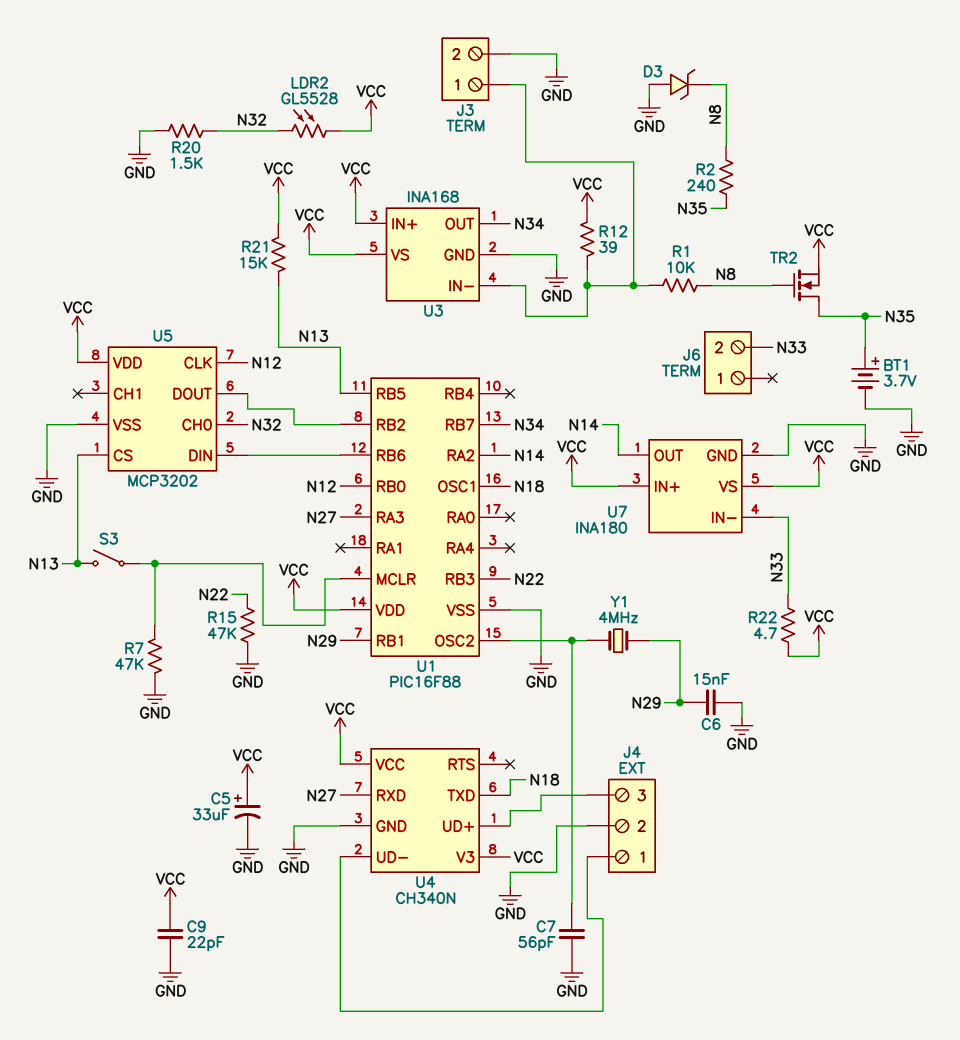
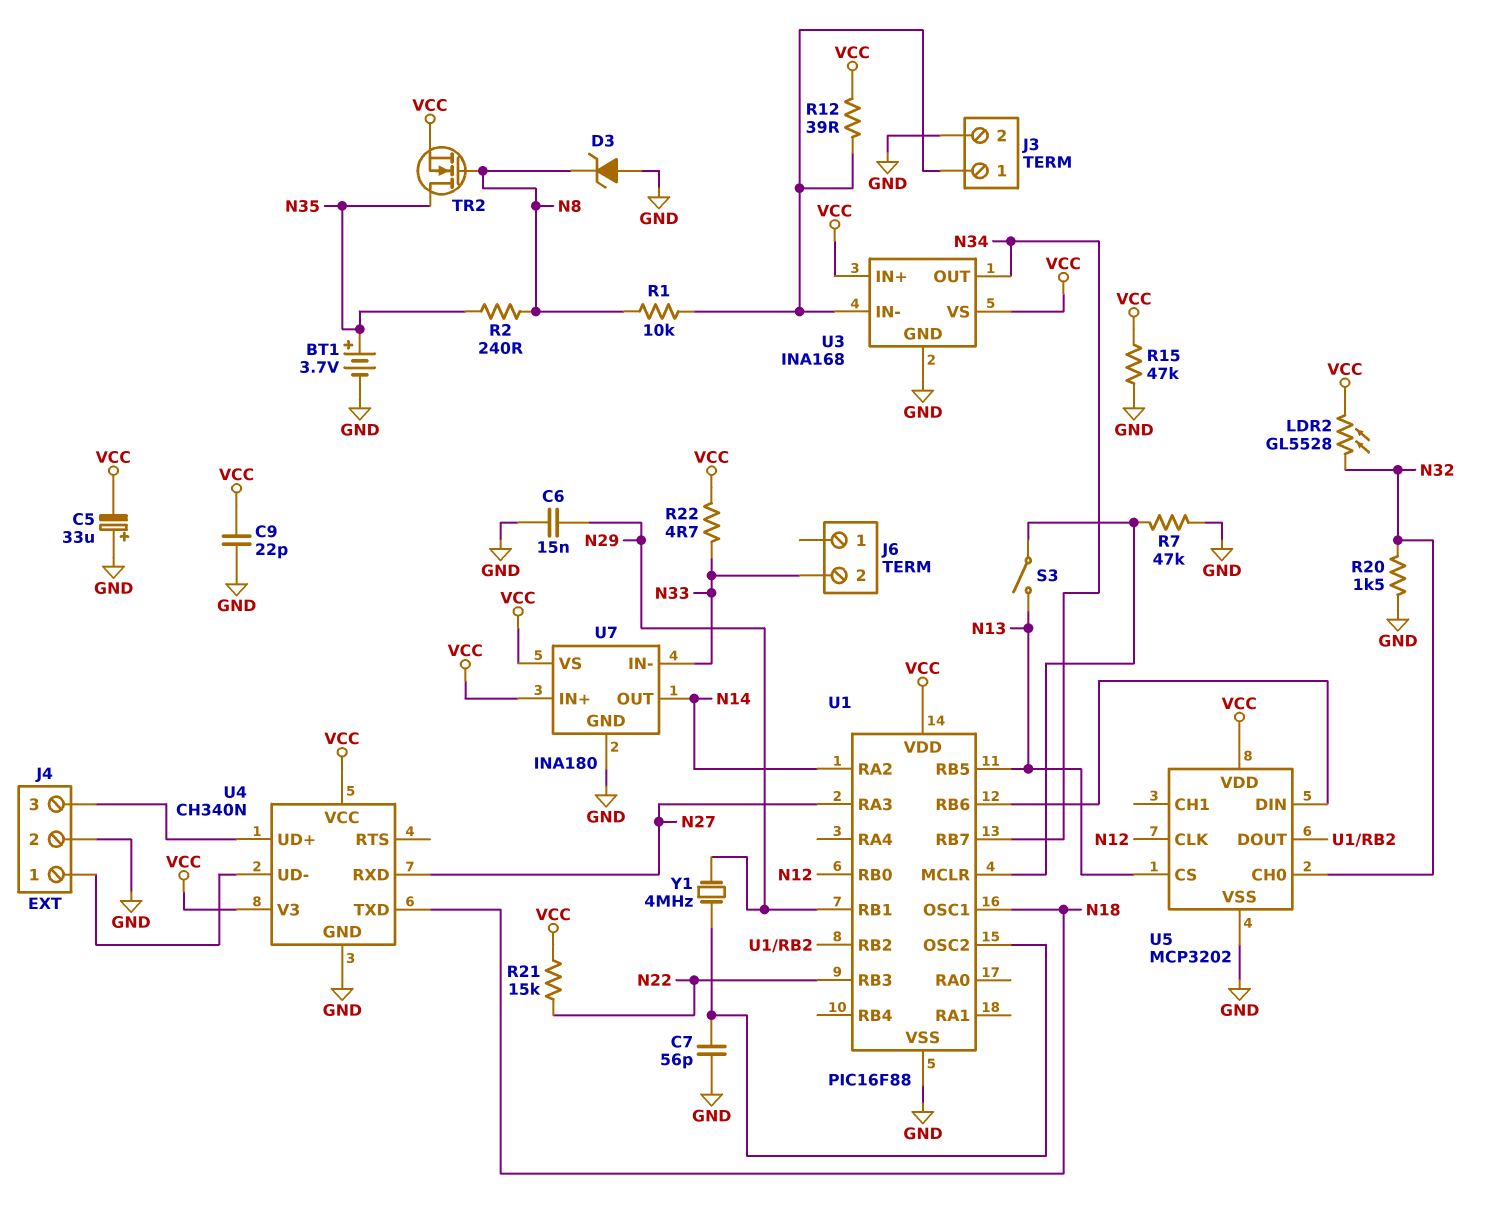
C5: 33uF (plus VCC, minus GND) -> 33uF (plus GND, minus VCC)
R15: 47k (GND, N22) -> 47k (GND, VCC)
R21: 15k (N13, VCC) -> 15k (N22, VCC)

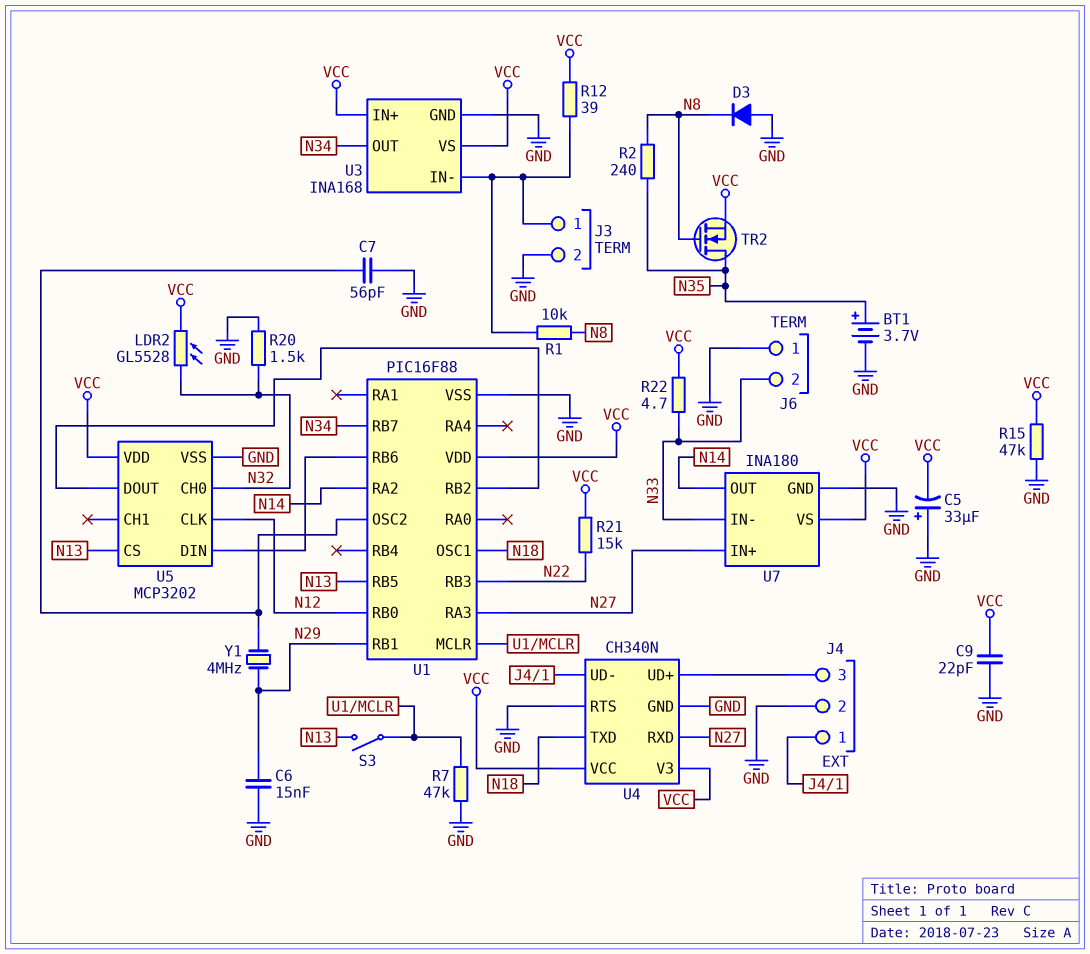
D3: zener (A GND, K N8) -> diode (A GND, K N8)
J6 pin 1: none -> GND
U4 pin RTS: none -> GND
U7 pin IN+: VCC -> N27

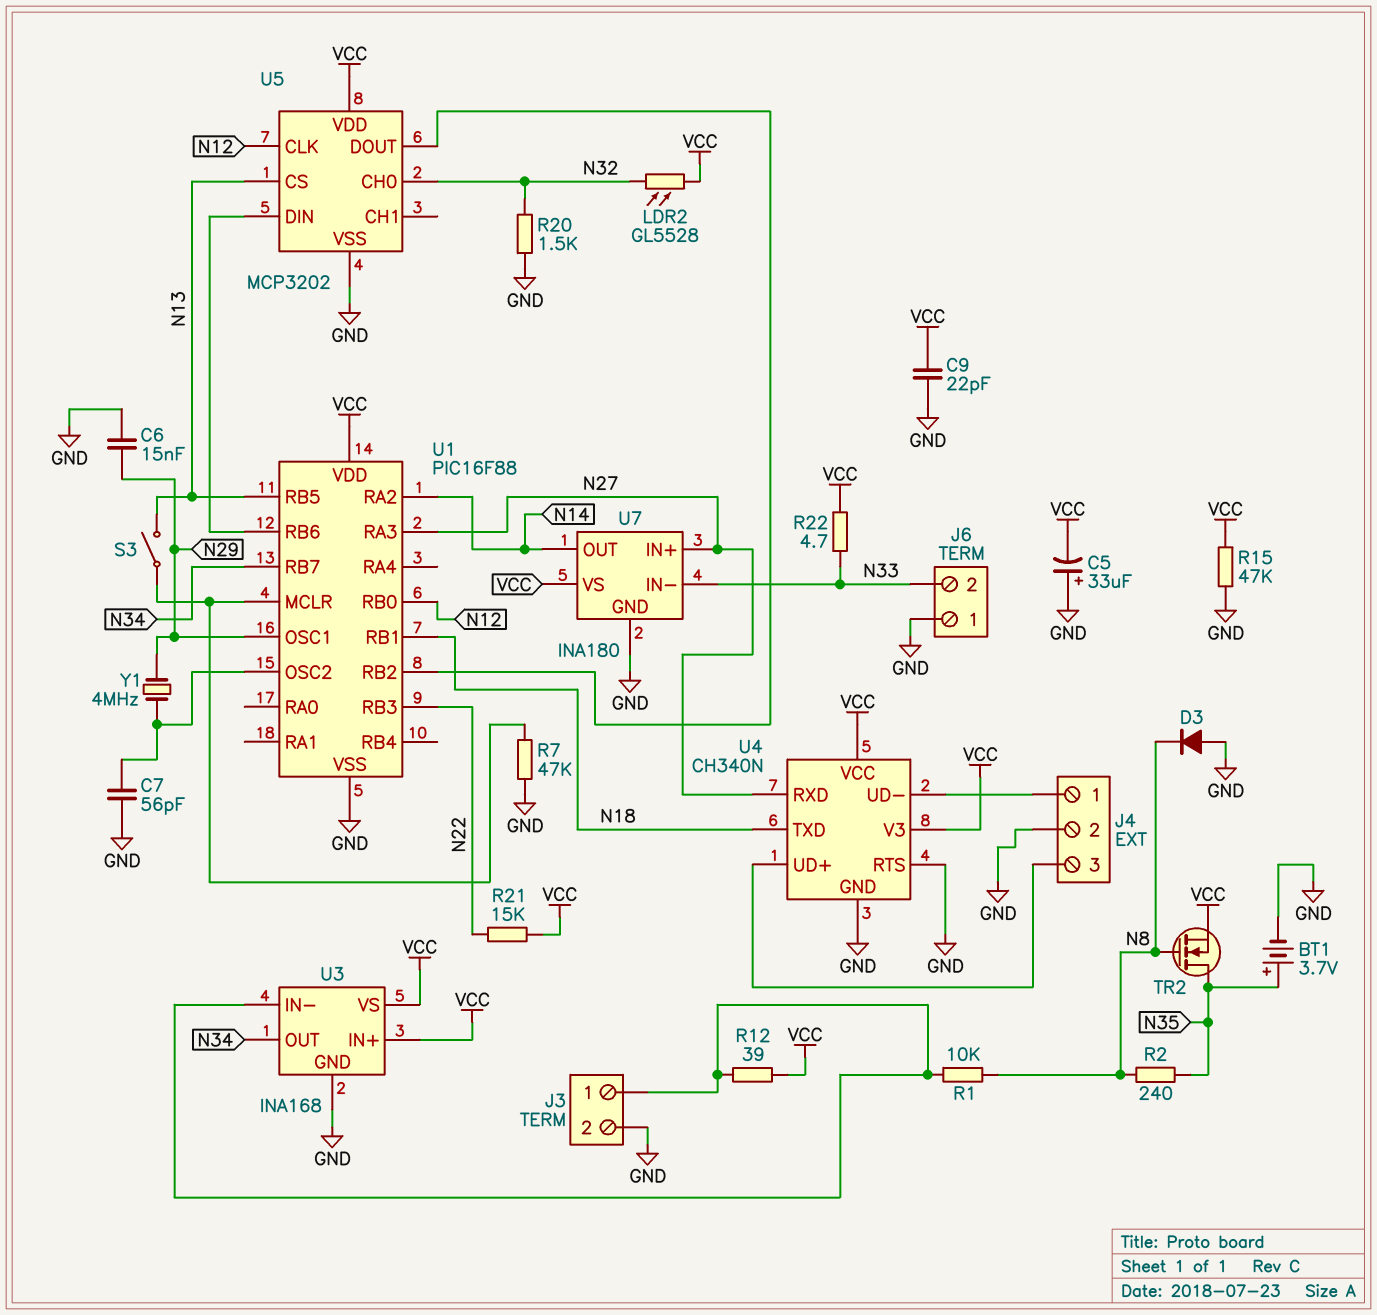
U1 pin OSC1: N18 -> N29
U1 pin RB1: N29 -> N18

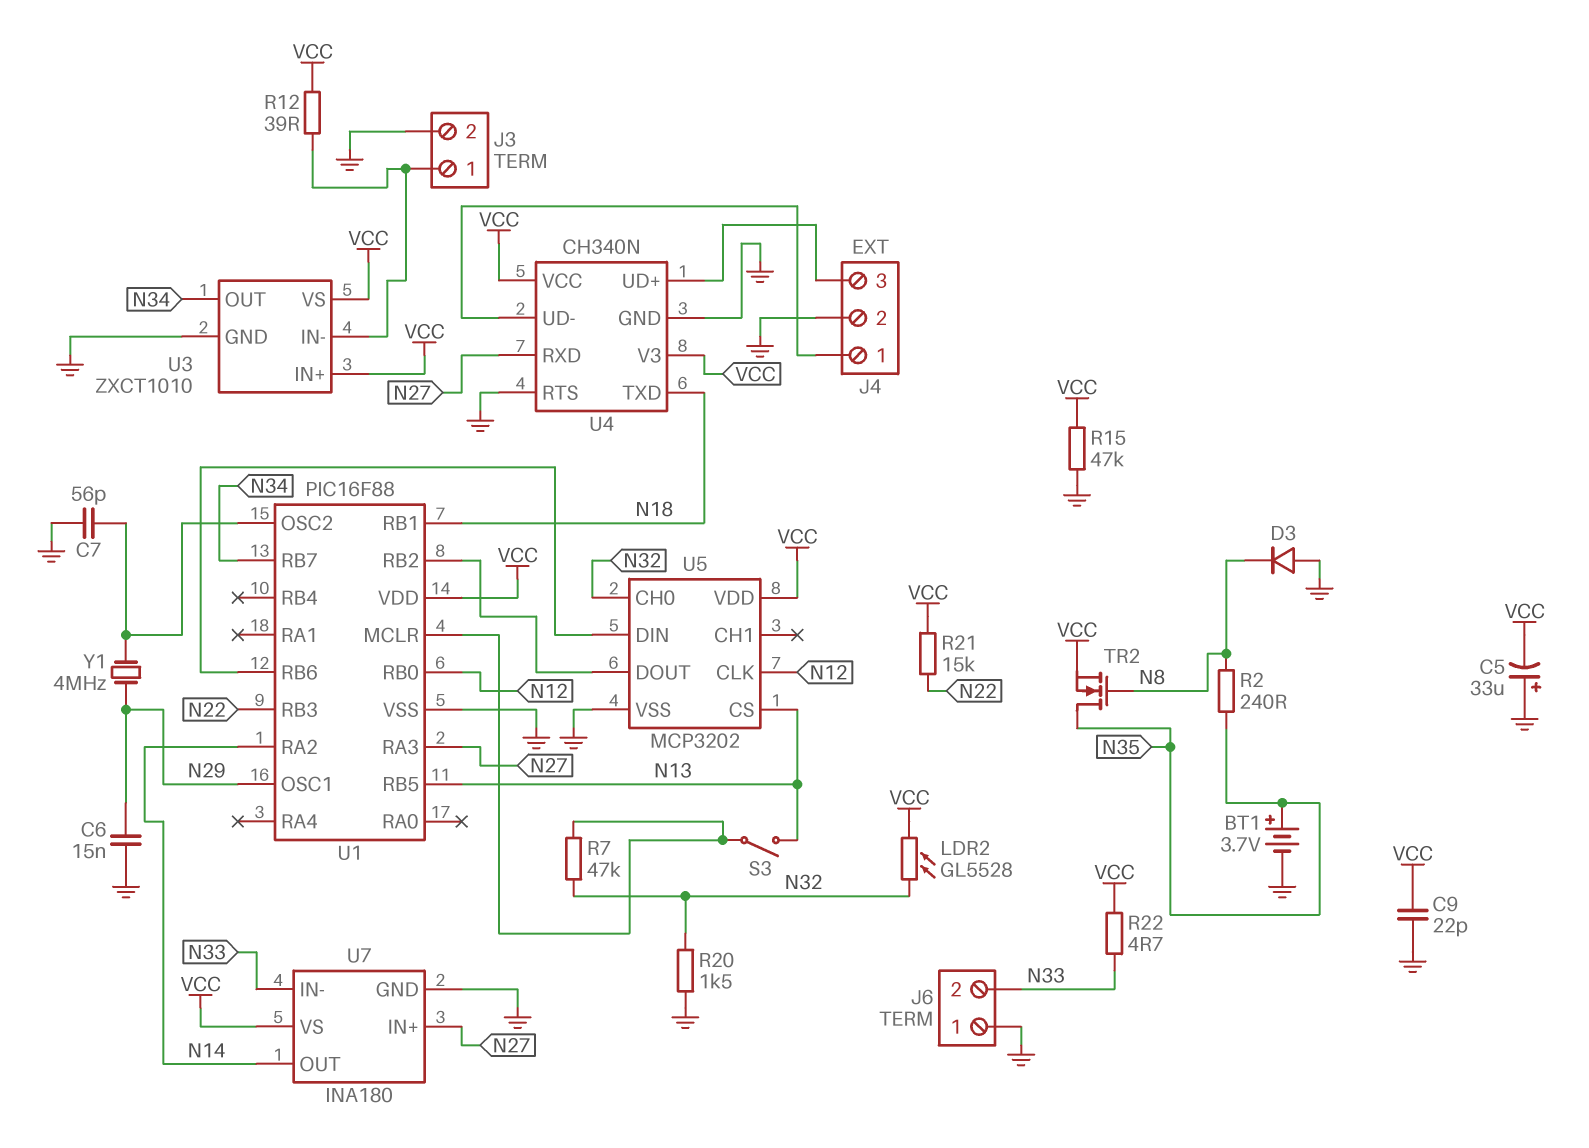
R1: 10k (J3/1, N8) -> none
R7: 47k (GND, U1/MCLR) -> 47k (N32, U1/MCLR)
U3: INA168 -> ZXCT1010

